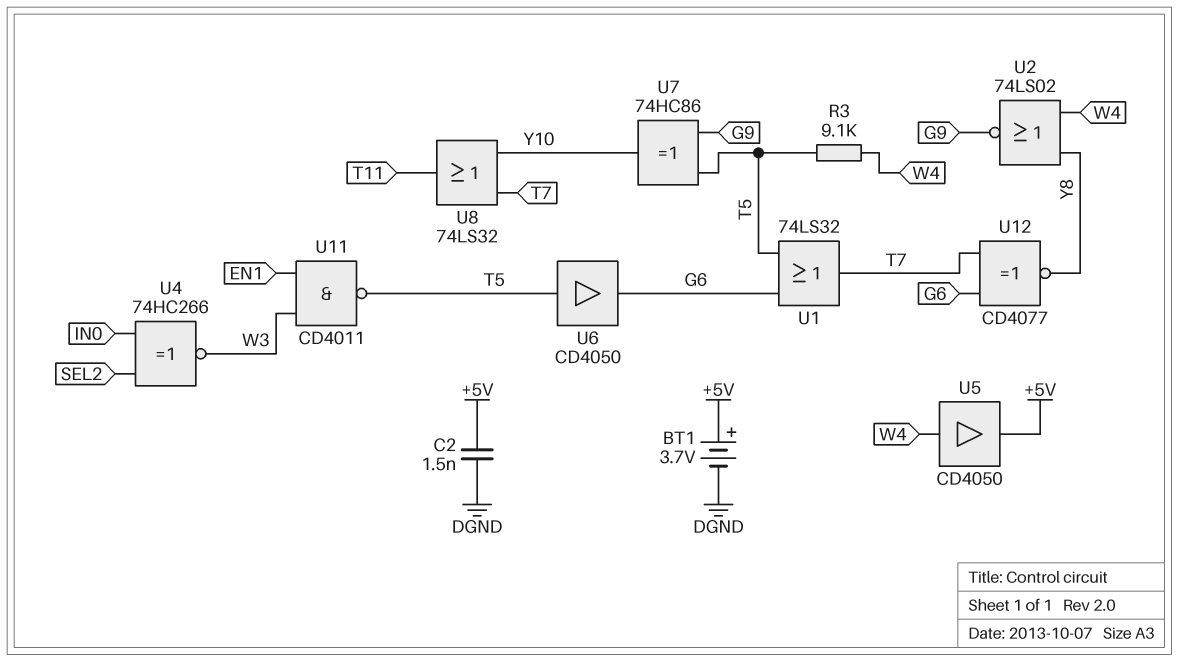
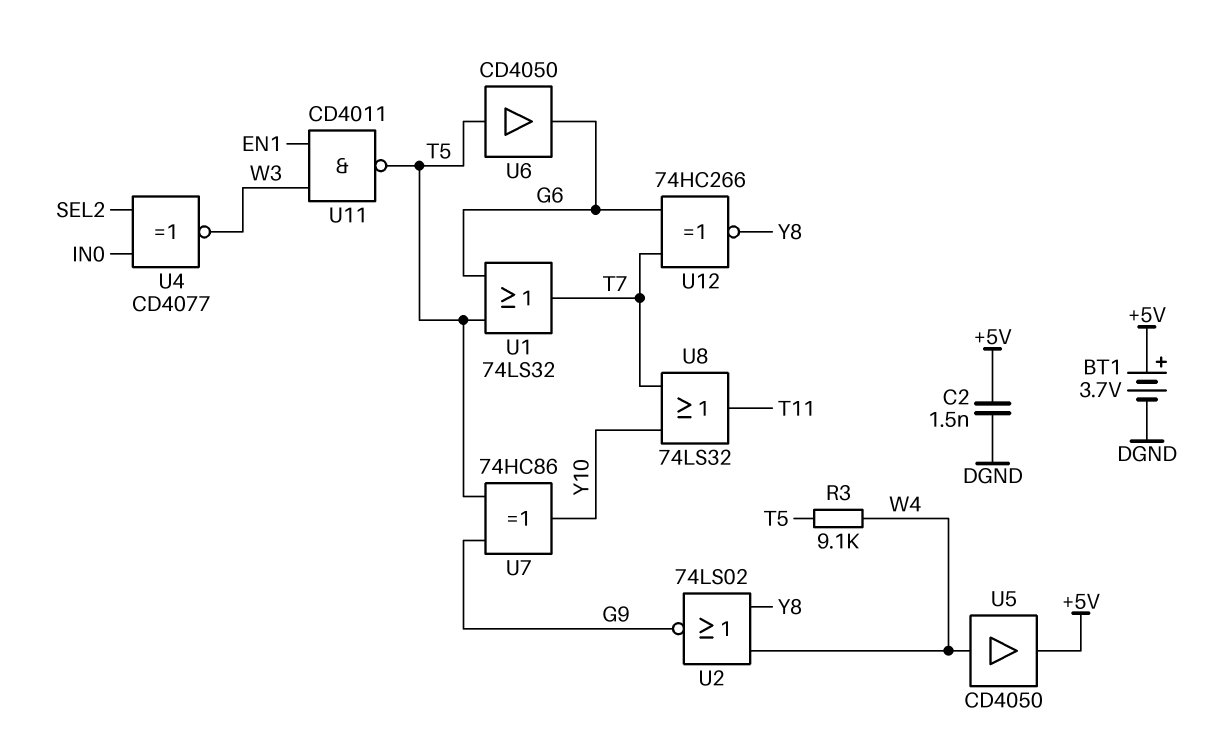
U4: XNOR 74HC266 (in IN0, in SEL2, out W3) -> XNOR CD4077 (in IN0, in SEL2, out W3)
U12: XNOR CD4077 (in G6, in T7, out Y8) -> XNOR 74HC266 (in G6, in T7, out Y8)

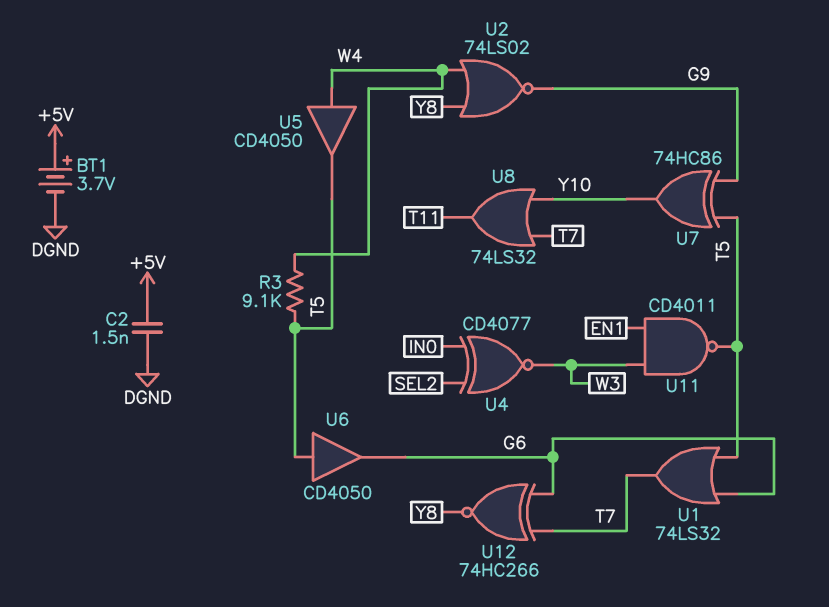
U5: buffer CD4050 (in W4, out +5V) -> buffer CD4050 (in W4, out T5)

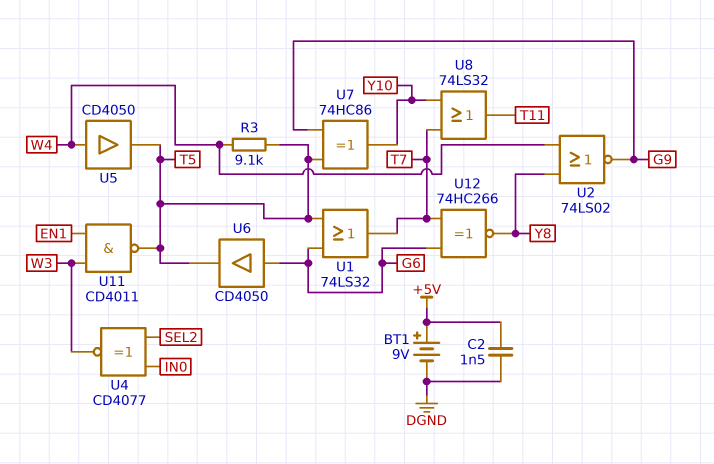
BT1: 3.7V (plus +5V, minus DGND) -> 9V (plus +5V, minus DGND)
U6: buffer CD4050 (in T5, out G6) -> buffer CD4050 (in G6, out T5)

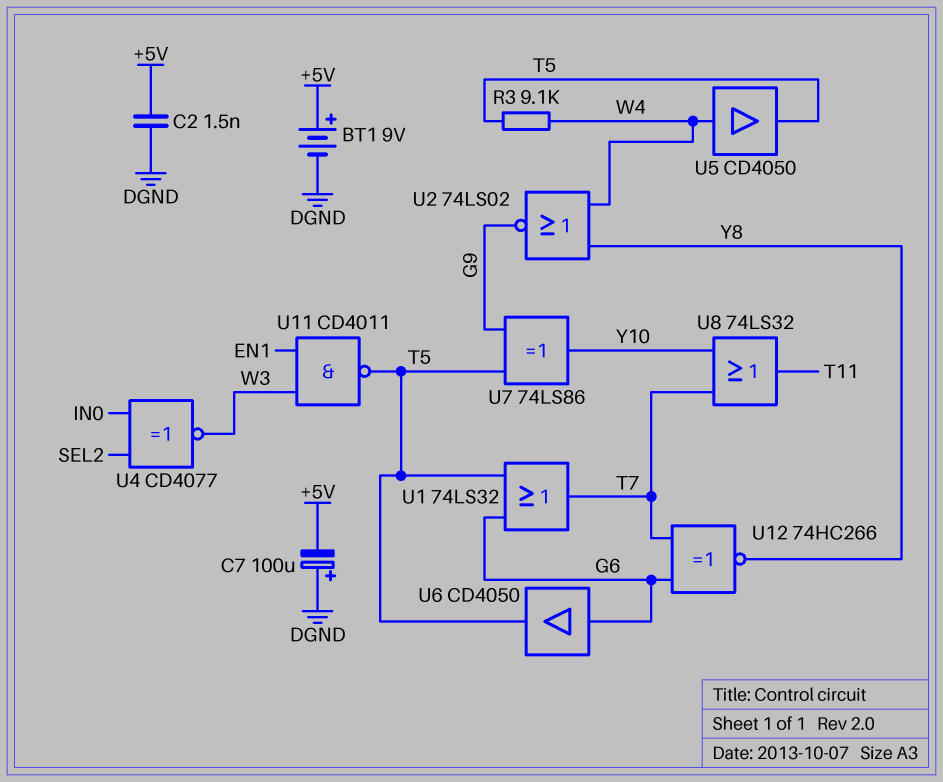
C7: none -> 100uF (plus DGND, minus +5V)
U7: XOR 74HC86 (in G9, in T5, out Y10) -> XOR 74LS86 (in G9, in T5, out Y10)

